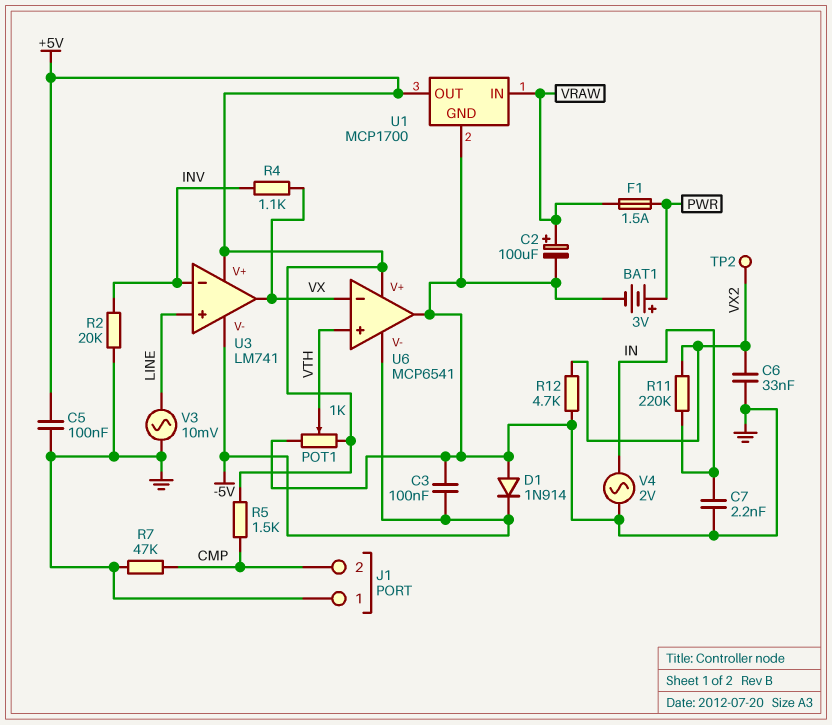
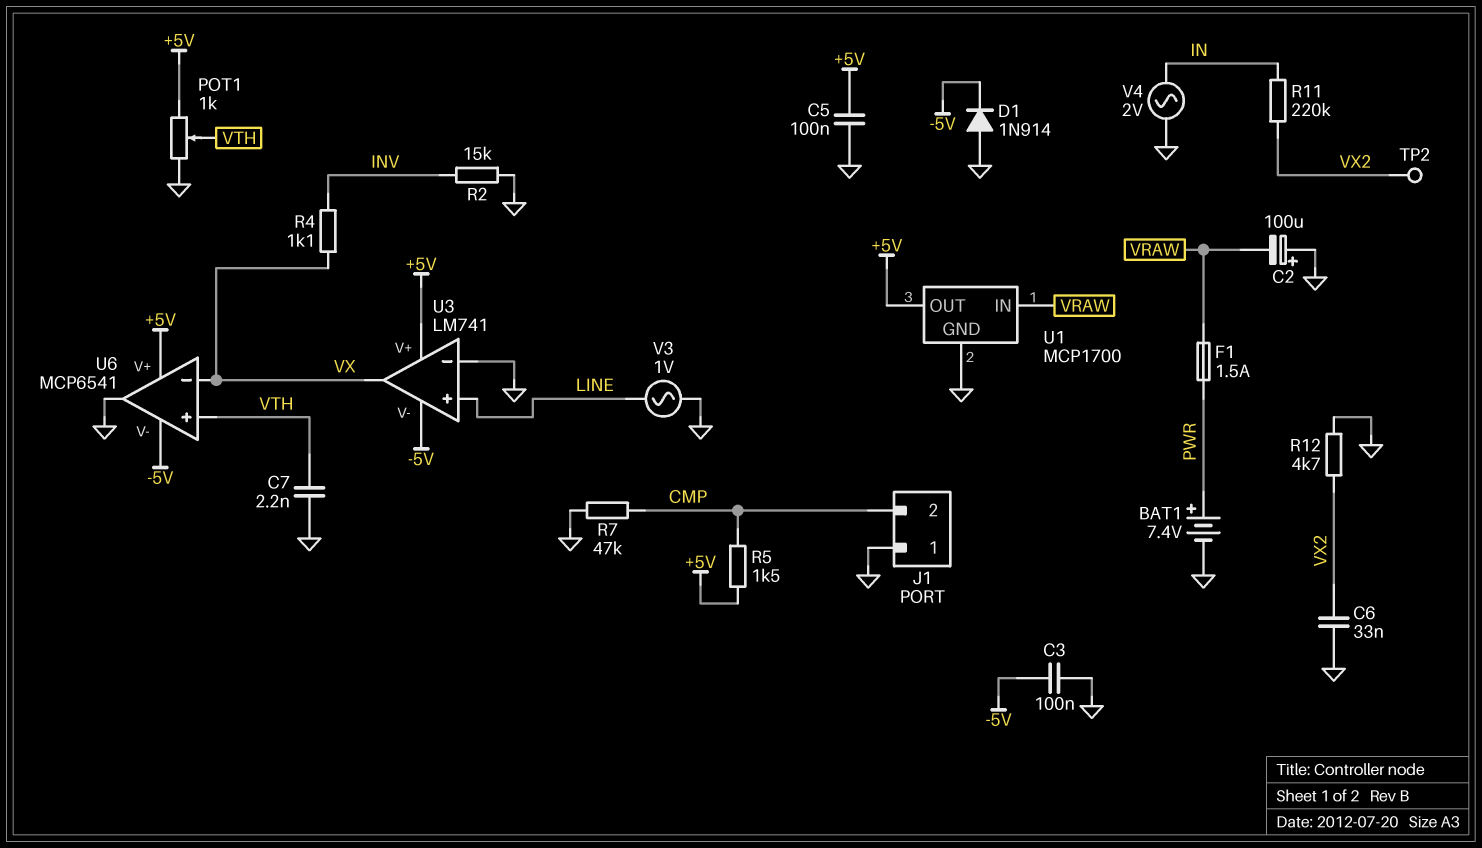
BAT1: 3V (plus PWR, minus GND) -> 7.4V (plus PWR, minus GND)
C2: 100uF (plus VRAW, minus GND) -> 100uF (plus GND, minus VRAW)
C7: 2.2nF (GND, IN) -> 2.2nF (GND, VTH)
R2: 20k (GND, INV) -> 15k (GND, INV)
U3 pin in-: INV -> GND
V3: AC 10mV (GND, LINE) -> AC 1V (GND, LINE)

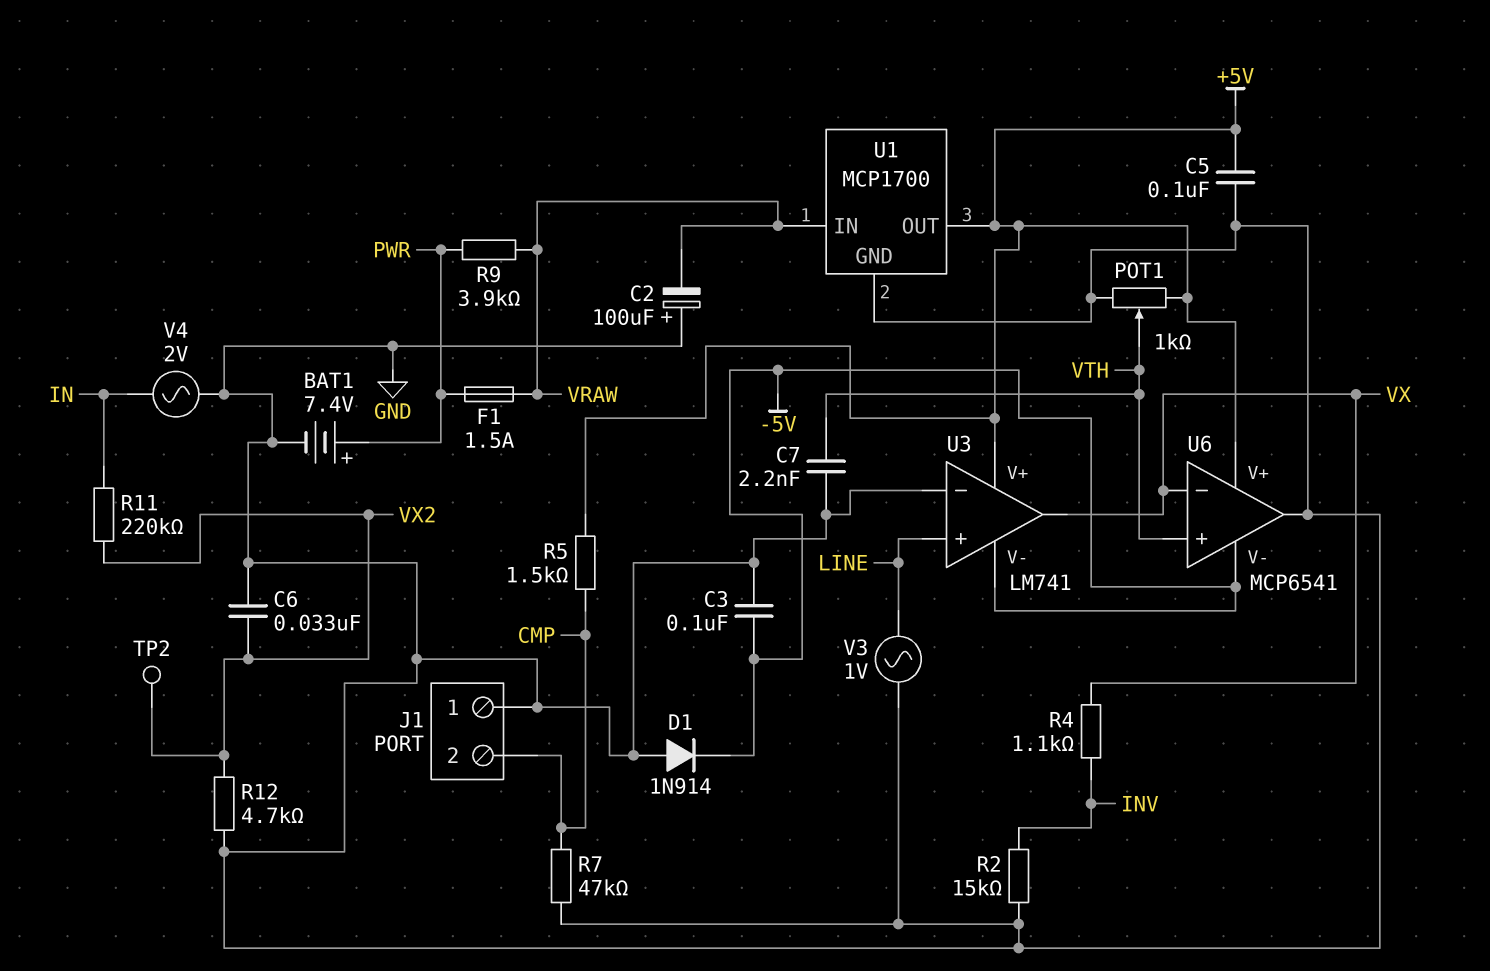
R9: none -> 3.9k (PWR, VRAW)

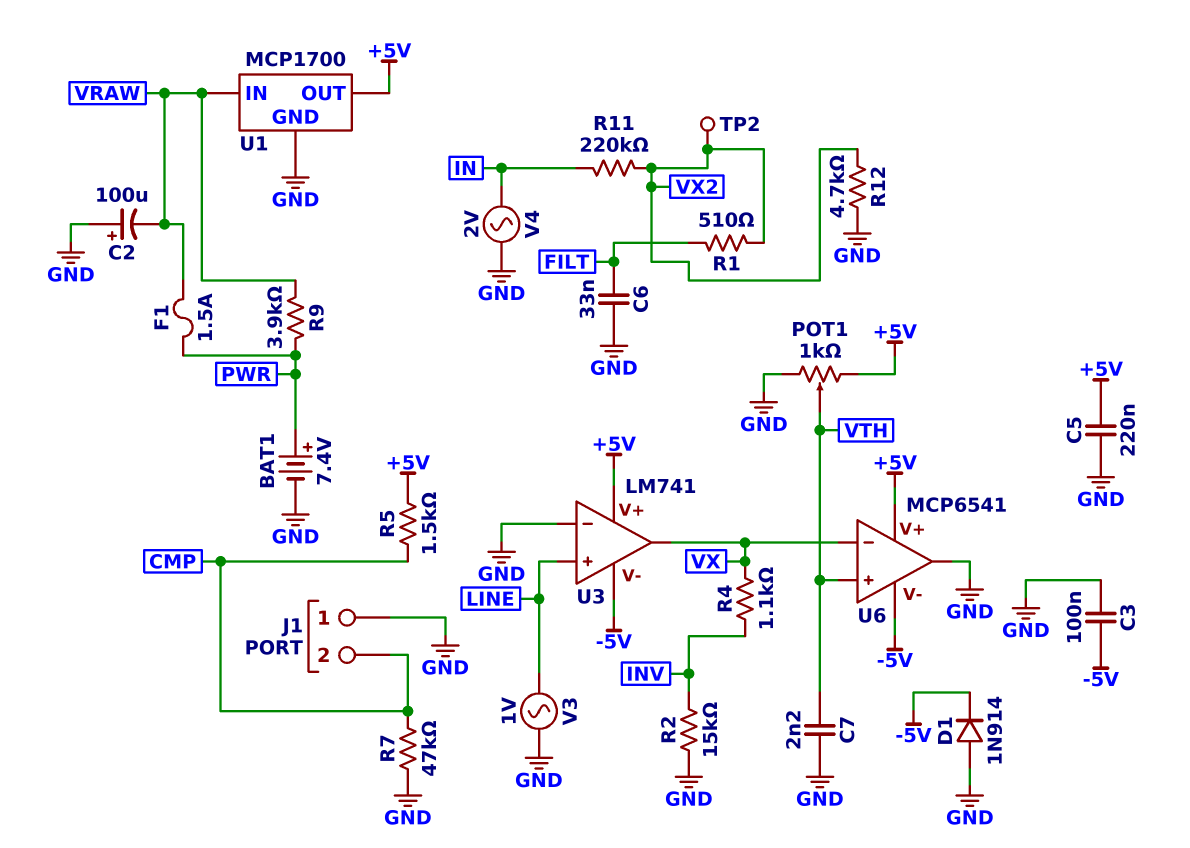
C5: 100nF (+5V, GND) -> 220nF (+5V, GND)
C6: 33nF (GND, VX2) -> 33nF (FILT, GND)
R1: none -> 510 (FILT, VX2)

